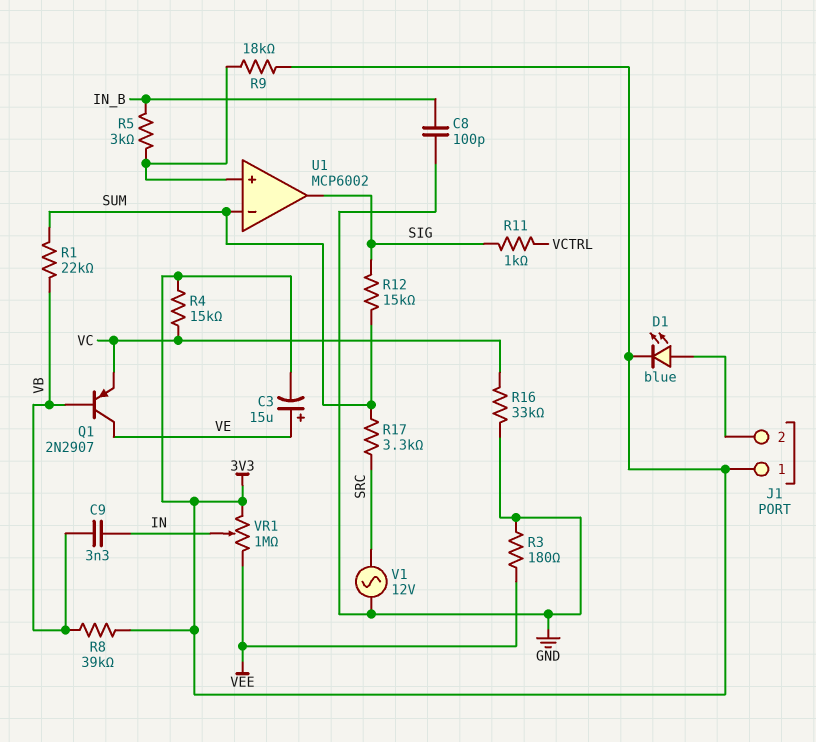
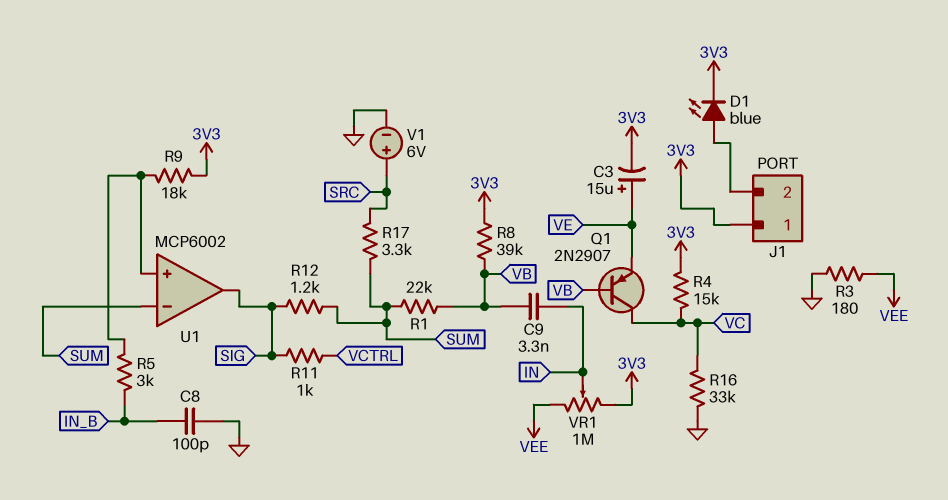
Q1: PNP 2N2907 (B VB, C VE, E VC) -> PNP 2N2907 (B VB, C VC, E VE)
R12: 15k (SIG, SUM) -> 1.2k (SIG, SUM)
V1: AC 12V (GND, SRC) -> 6V (plus SRC, minus GND)

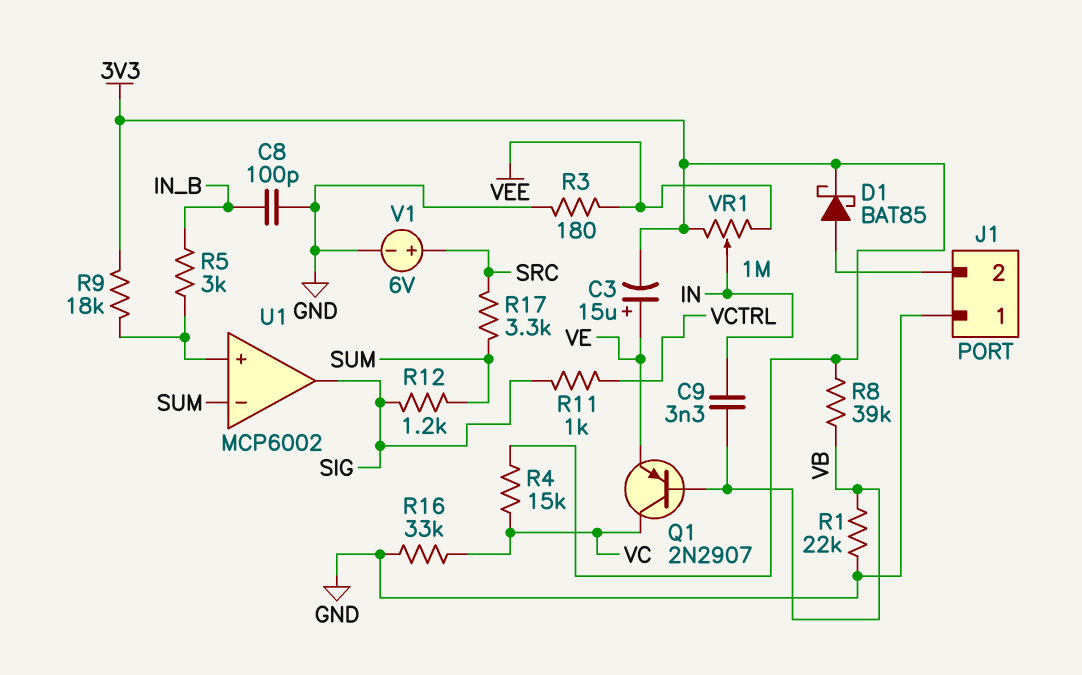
D1: LED blue (A J1/2, K 3V3) -> schottky BAT85 (A J1/2, K 3V3)
J1 pin 1: 3V3 -> GND
R1: 22k (SUM, VB) -> 22k (GND, VB)

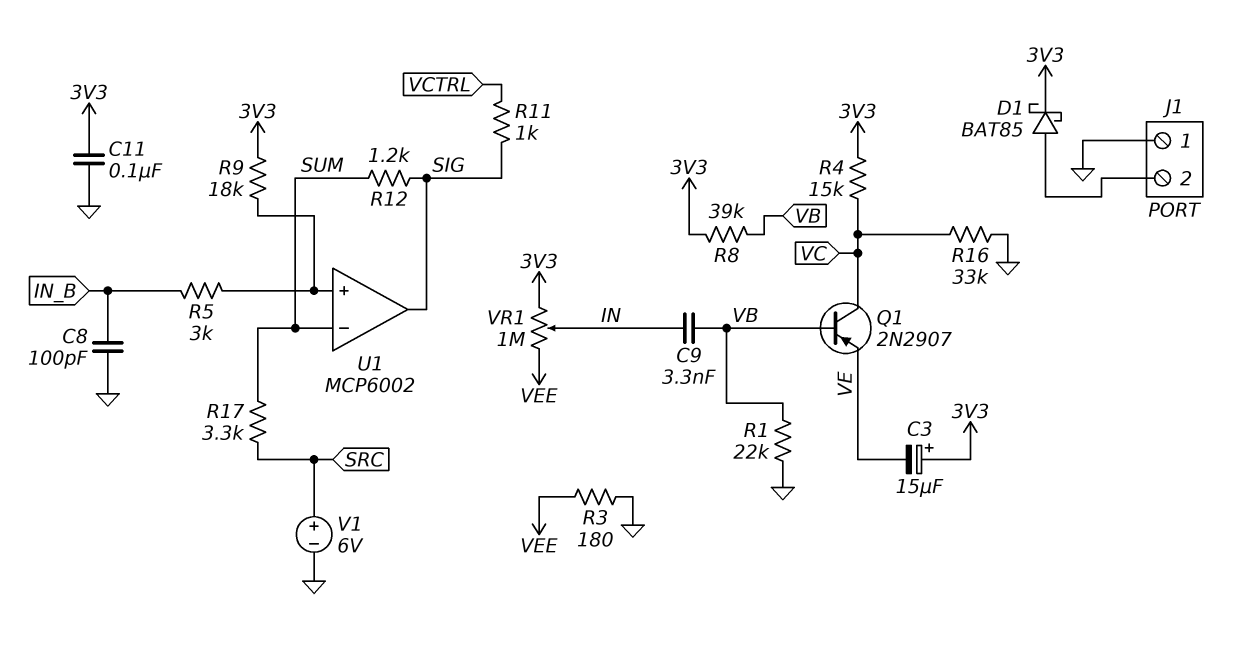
C3: 15uF (plus VE, minus 3V3) -> 15uF (plus 3V3, minus VE)
C11: none -> 100nF (3V3, GND)

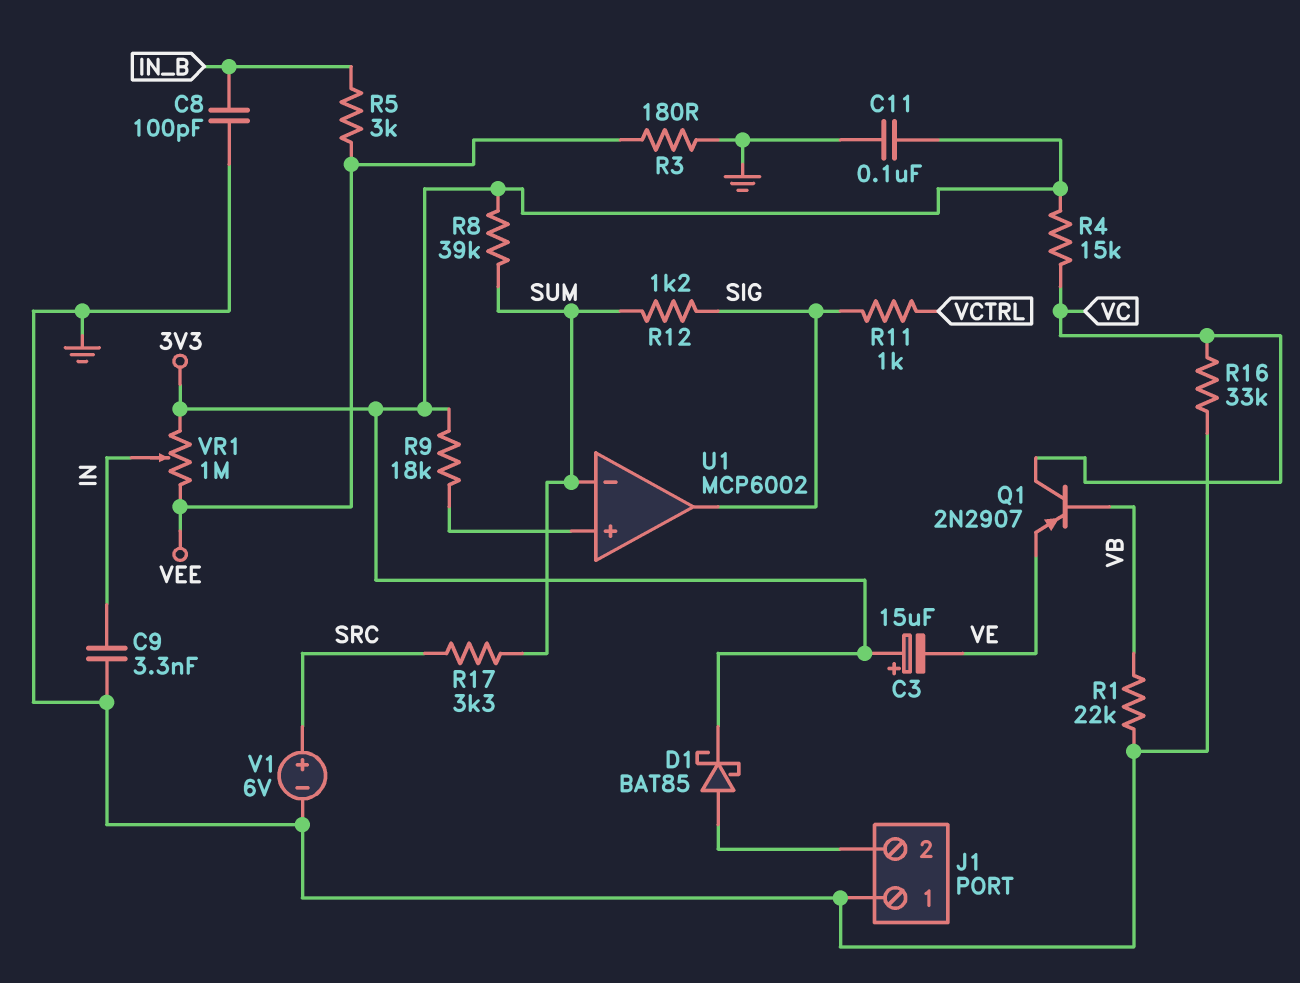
C9: 3.3nF (IN, VB) -> 3.3nF (GND, IN)
R5: 3k (IN_B, U1/in+) -> 3k (IN_B, VEE)
R8: 39k (3V3, VB) -> 39k (3V3, SUM)

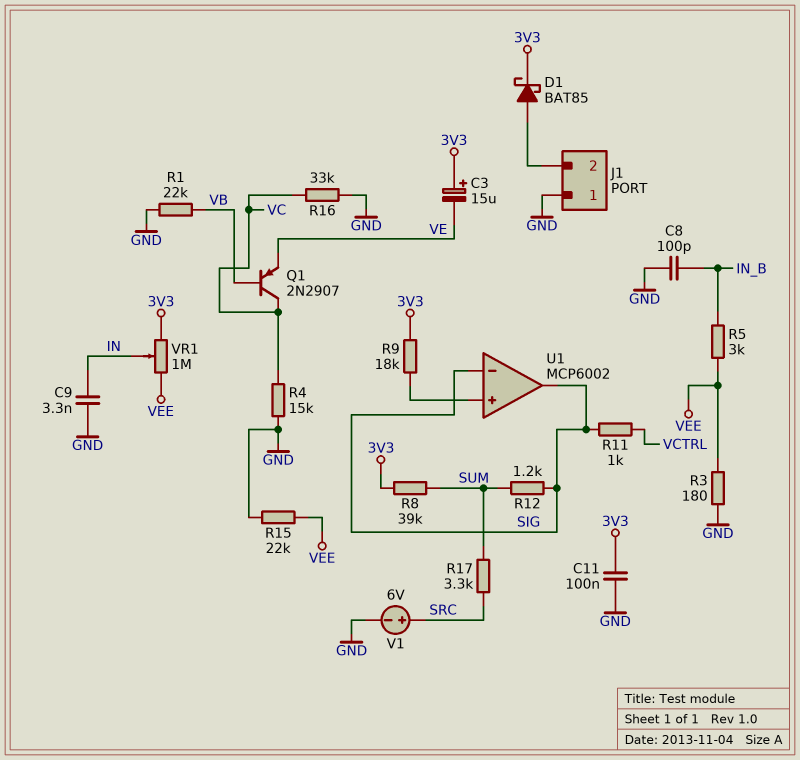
R4: 15k (3V3, VC) -> 15k (GND, VC)
R15: none -> 22k (GND, VEE)
U1 pin in-: SUM -> SIG

